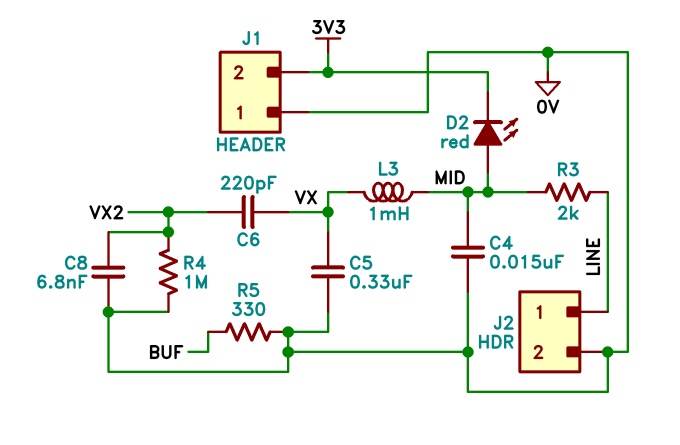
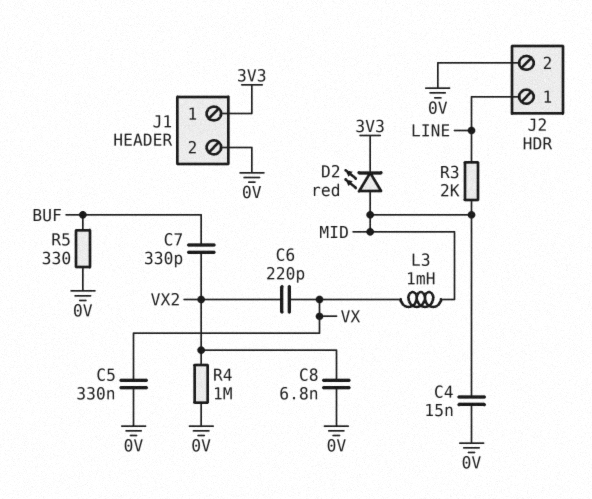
C7: none -> 330pF (BUF, VX2)
J1 pin 1: 0V -> 3V3
J1 pin 2: 3V3 -> 0V

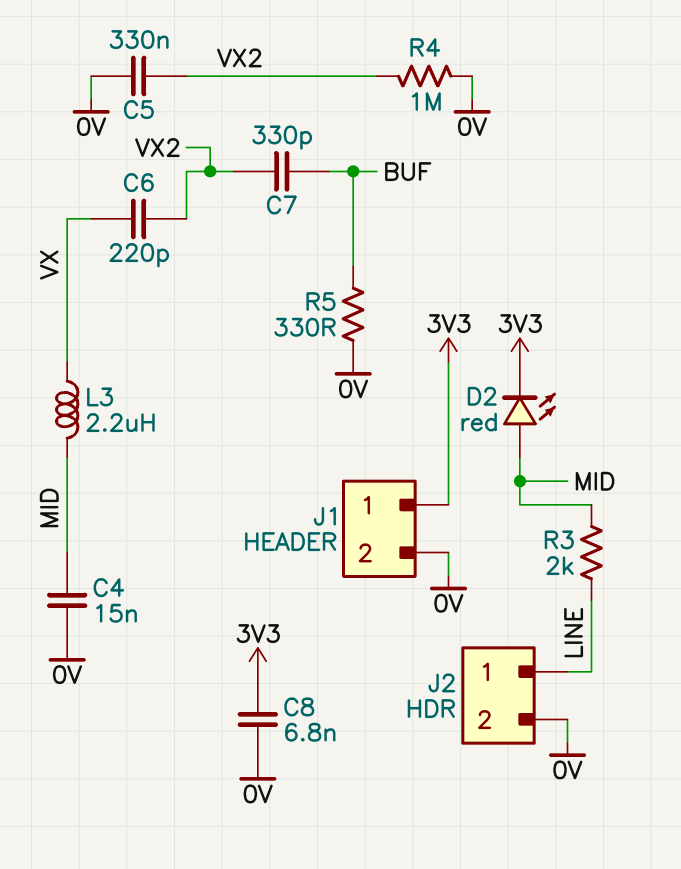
C5: 330nF (0V, VX) -> 330nF (0V, VX2)
C8: 6.8nF (0V, VX2) -> 6.8nF (0V, 3V3)
L3: 1mH (MID, VX) -> 2.2uH (MID, VX)

